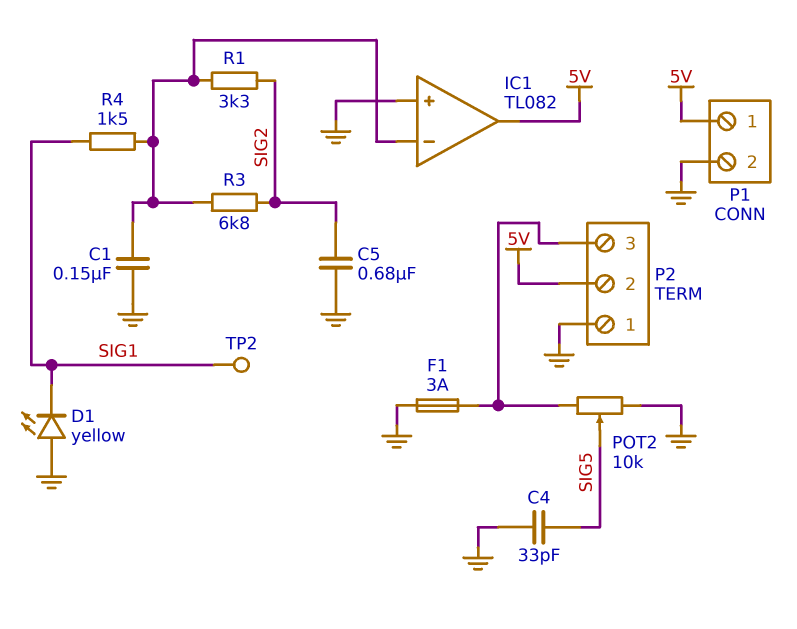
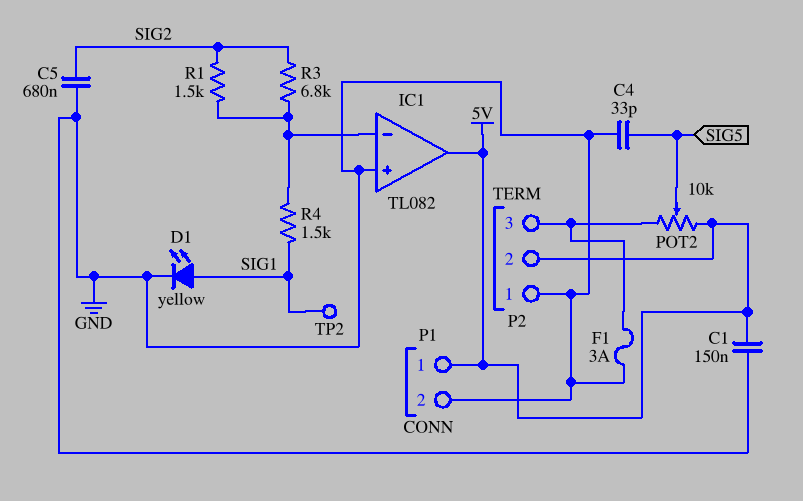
C1: 150nF (GND, IC1/in-) -> 150nF (5V, GND)
D1: LED yellow (A GND, K SIG1) -> LED yellow (A SIG1, K GND)
POT2: 10k (GND, P2/3, wiper SIG5) -> 10k (5V, P2/3, wiper SIG5)
R1: 3.3k (IC1/in-, SIG2) -> 1.5k (IC1/in-, SIG2)

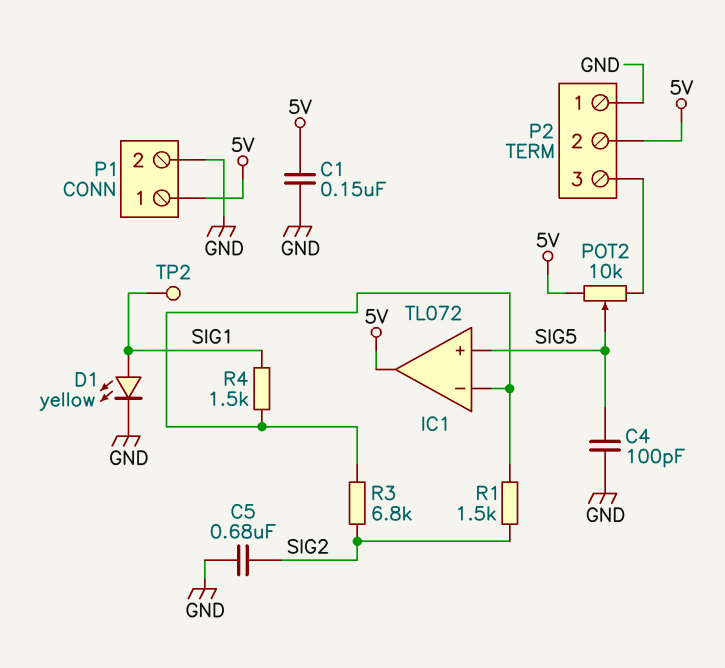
C4: 33pF (GND, SIG5) -> 100pF (GND, SIG5)
F1: 3A (GND, P2/3) -> none
IC1: TL082 -> TL072
IC1 pin in+: GND -> SIG5

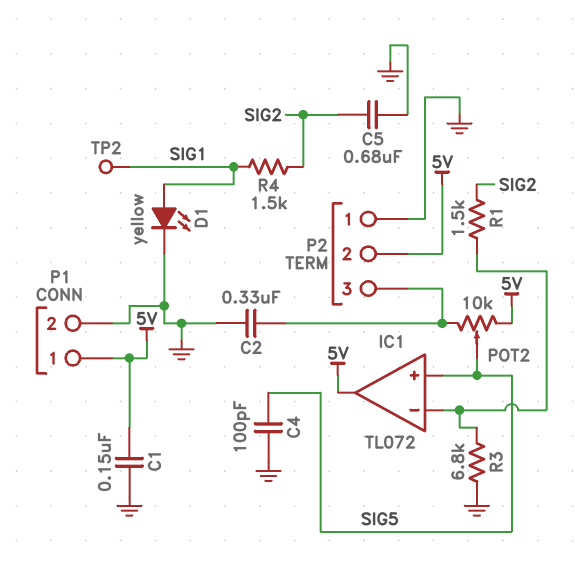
C2: none -> 330nF (GND, P2/3)
R3: 6.8k (IC1/in-, SIG2) -> 6.8k (GND, IC1/in-)
R4: 1.5k (IC1/in-, SIG1) -> 1.5k (SIG1, SIG2)

